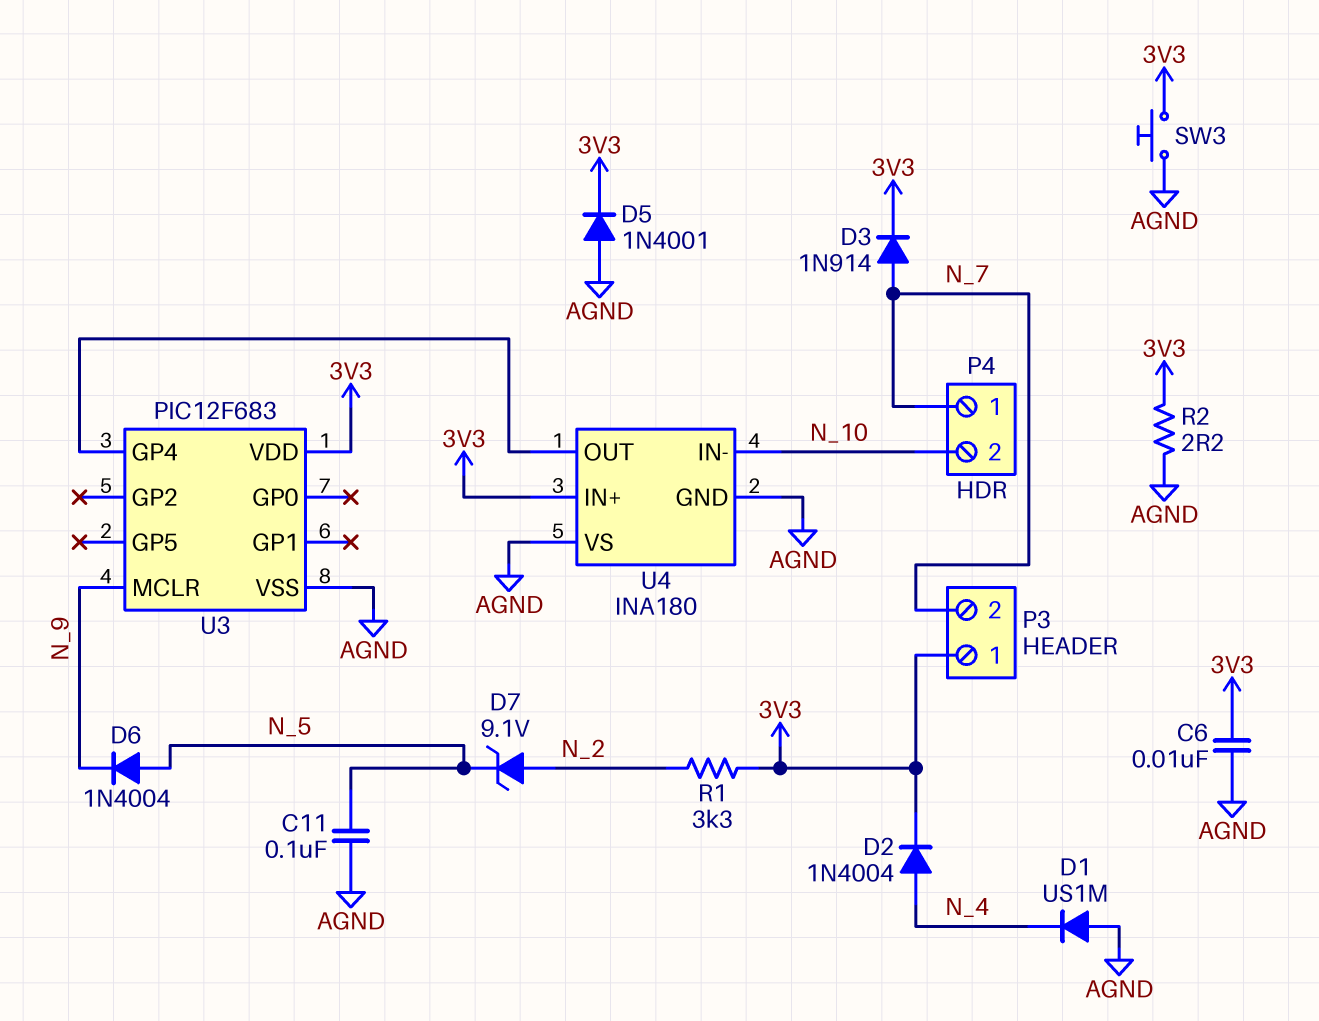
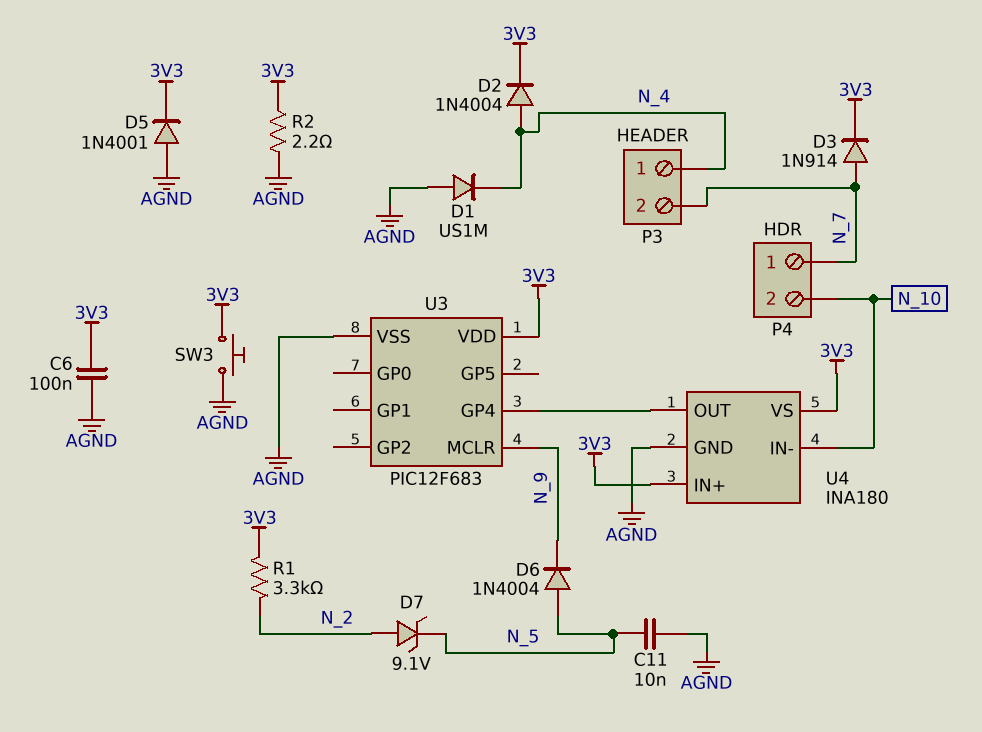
C6: 10nF (3V3, AGND) -> 100nF (3V3, AGND)
C11: 100nF (AGND, N_5) -> 10nF (AGND, N_5)
P3 pin 1: 3V3 -> N_4
U4 pin VS: AGND -> 3V3

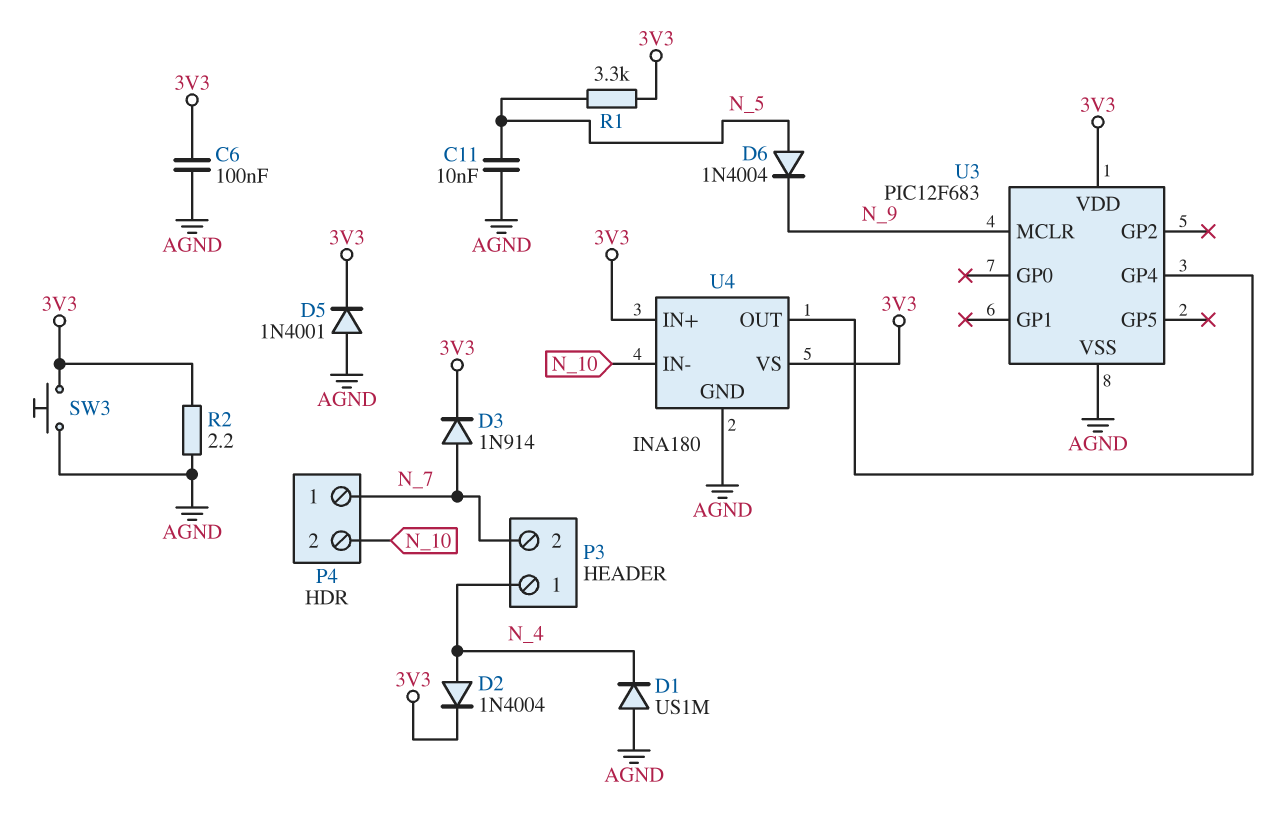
D7: zener 9.1V (A N_2, K N_5) -> none
R1: 3.3k (3V3, N_2) -> 3.3k (3V3, N_5)

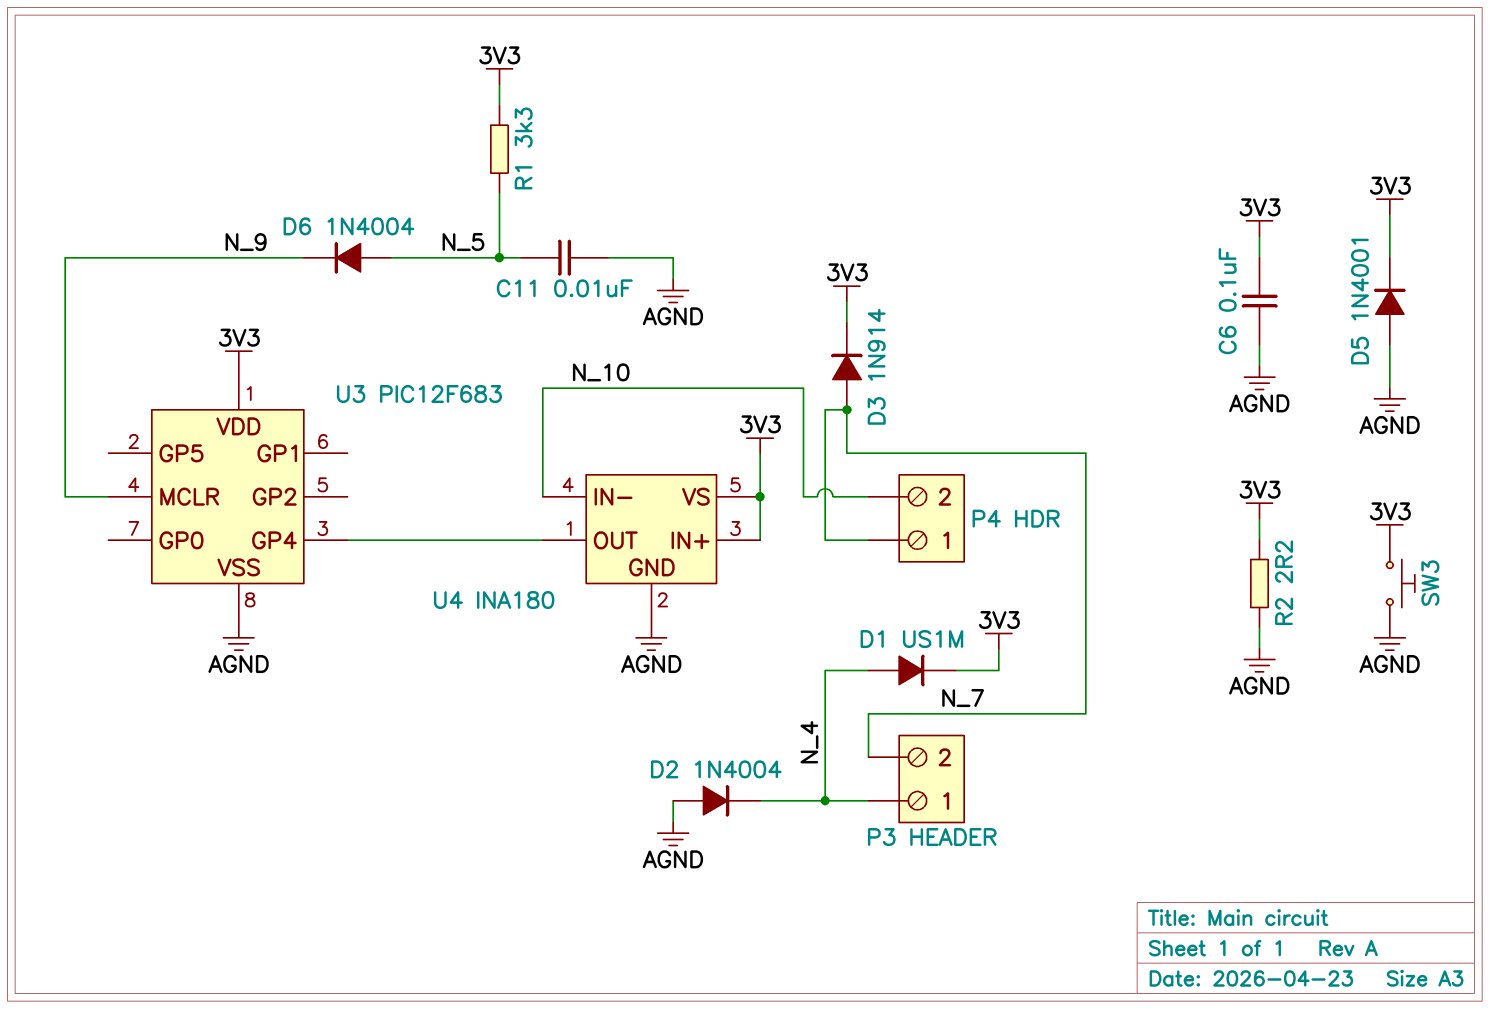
D1: diode US1M (A AGND, K N_4) -> diode US1M (A N_4, K 3V3)
D2: diode 1N4004 (A N_4, K 3V3) -> diode 1N4004 (A AGND, K N_4)

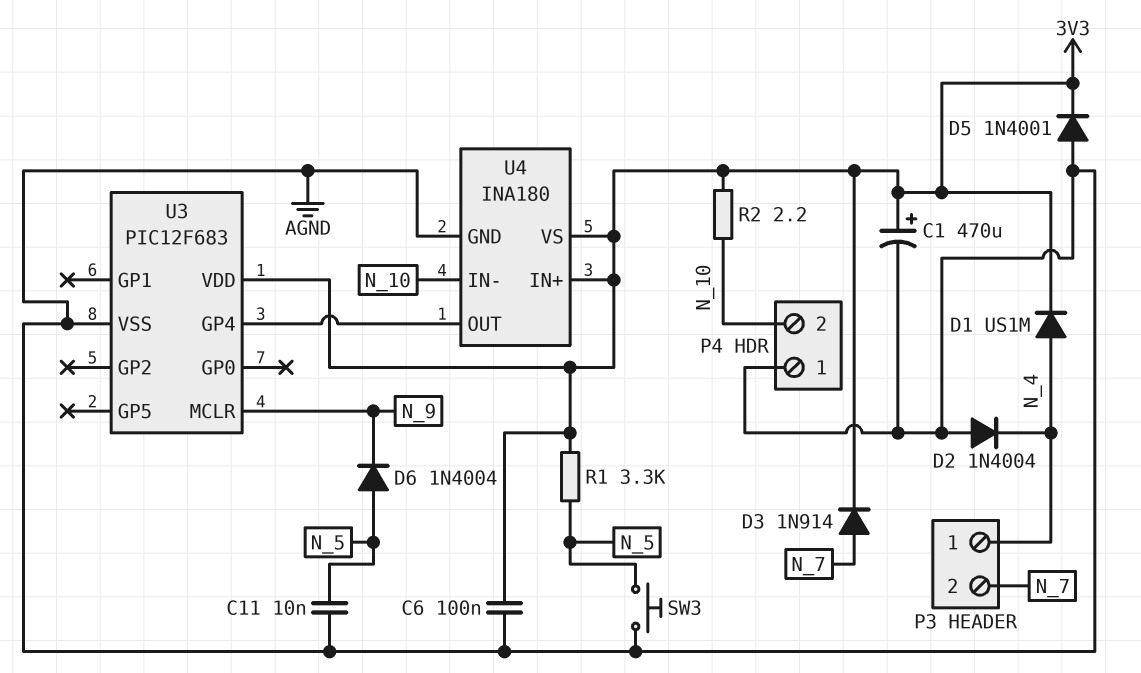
C1: none -> 470uF (plus 3V3, minus AGND)
P4 pin 1: N_7 -> AGND
R2: 2.2 (3V3, AGND) -> 2.2 (3V3, N_10)
SW3: button (3V3, AGND) -> button (AGND, N_5)

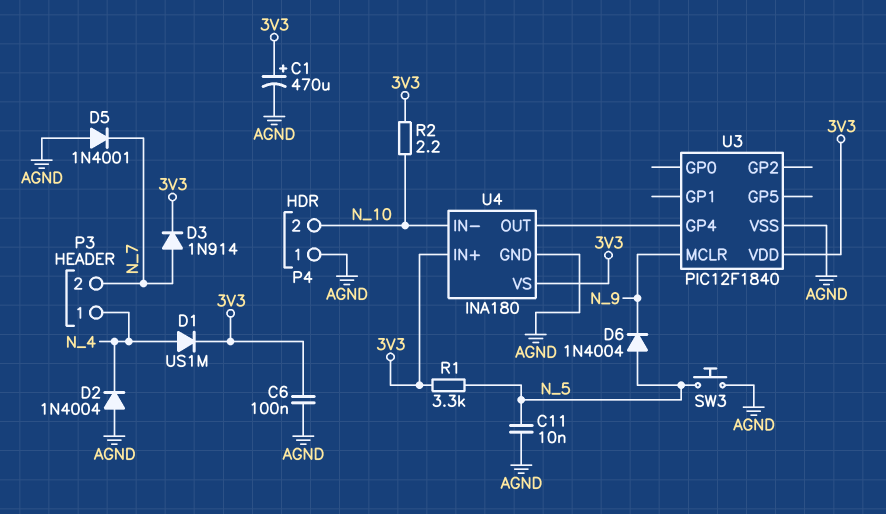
D5: diode 1N4001 (A AGND, K 3V3) -> diode 1N4001 (A AGND, K N_7)
U3: PIC12F683 -> PIC12F1840

